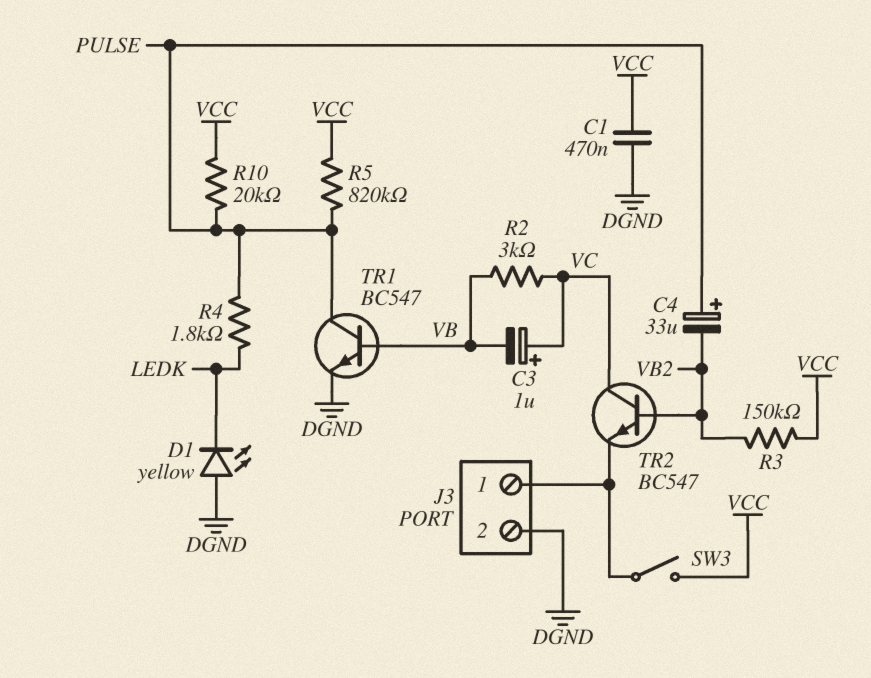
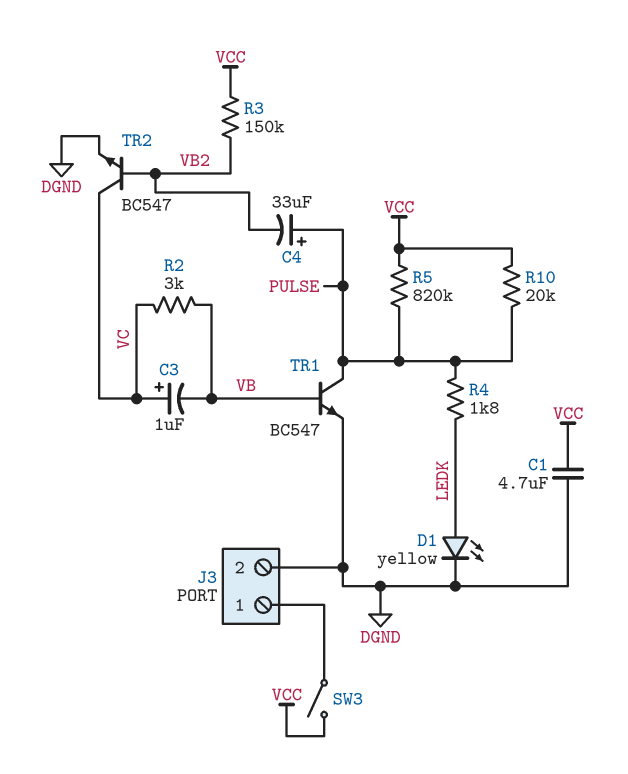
C1: 470nF (DGND, VCC) -> 4.7uF (DGND, VCC)
D1: LED yellow (A DGND, K LEDK) -> LED yellow (A LEDK, K DGND)
TR2: NPN BC547 (B VB2, C VC, E J3/1) -> NPN BC547 (B VB2, C VC, E DGND)

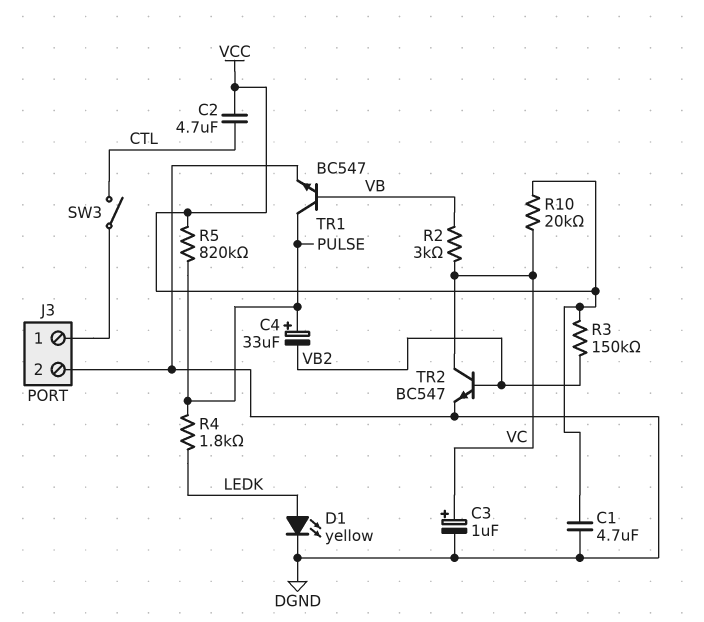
C2: none -> 4.7uF (CTL, VCC)
C3: 1uF (plus VC, minus VB) -> 1uF (plus VC, minus DGND)
R10: 20k (PULSE, VCC) -> 20k (VC, VCC)
SW3: switch (J3/1, VCC) -> switch (CTL, J3/1)

